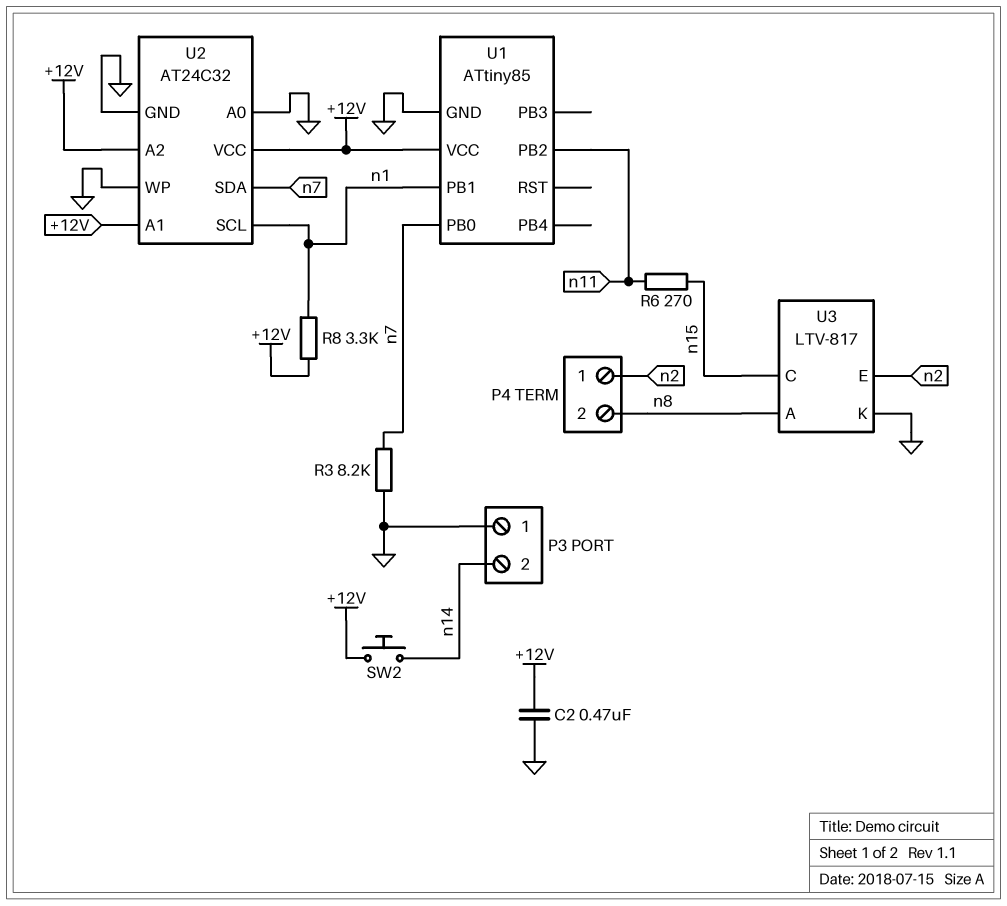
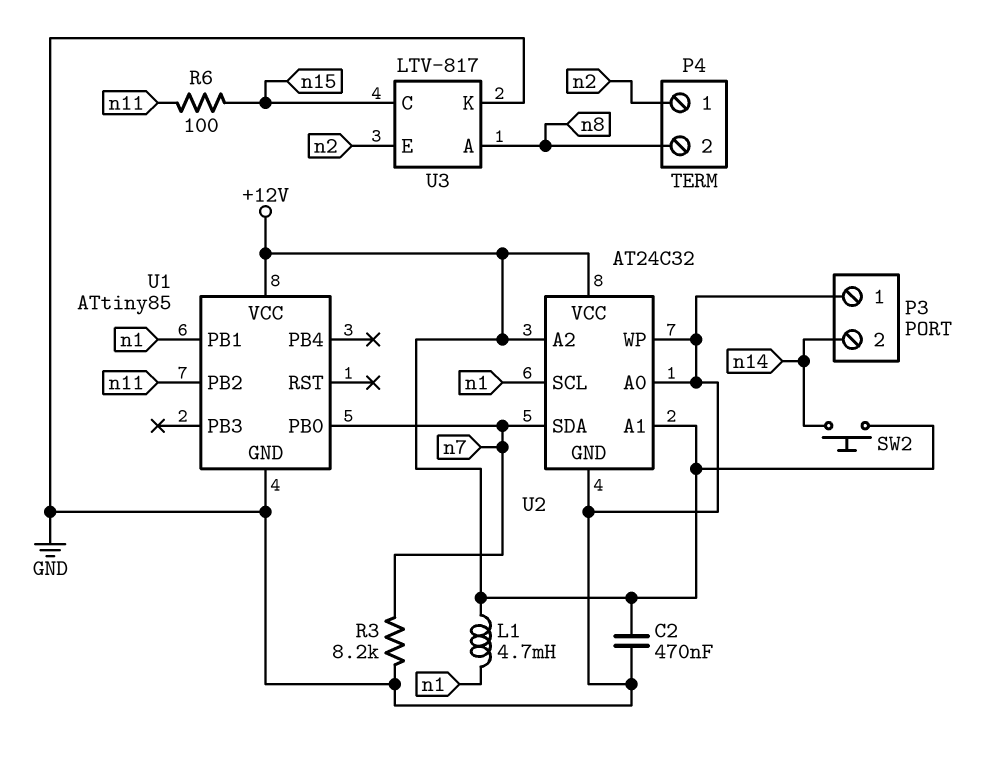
L1: none -> 4.7mH (+12V, n1)
R6: 270 (n11, n15) -> 100 (n11, n15)
R8: 3.3k (+12V, n1) -> none

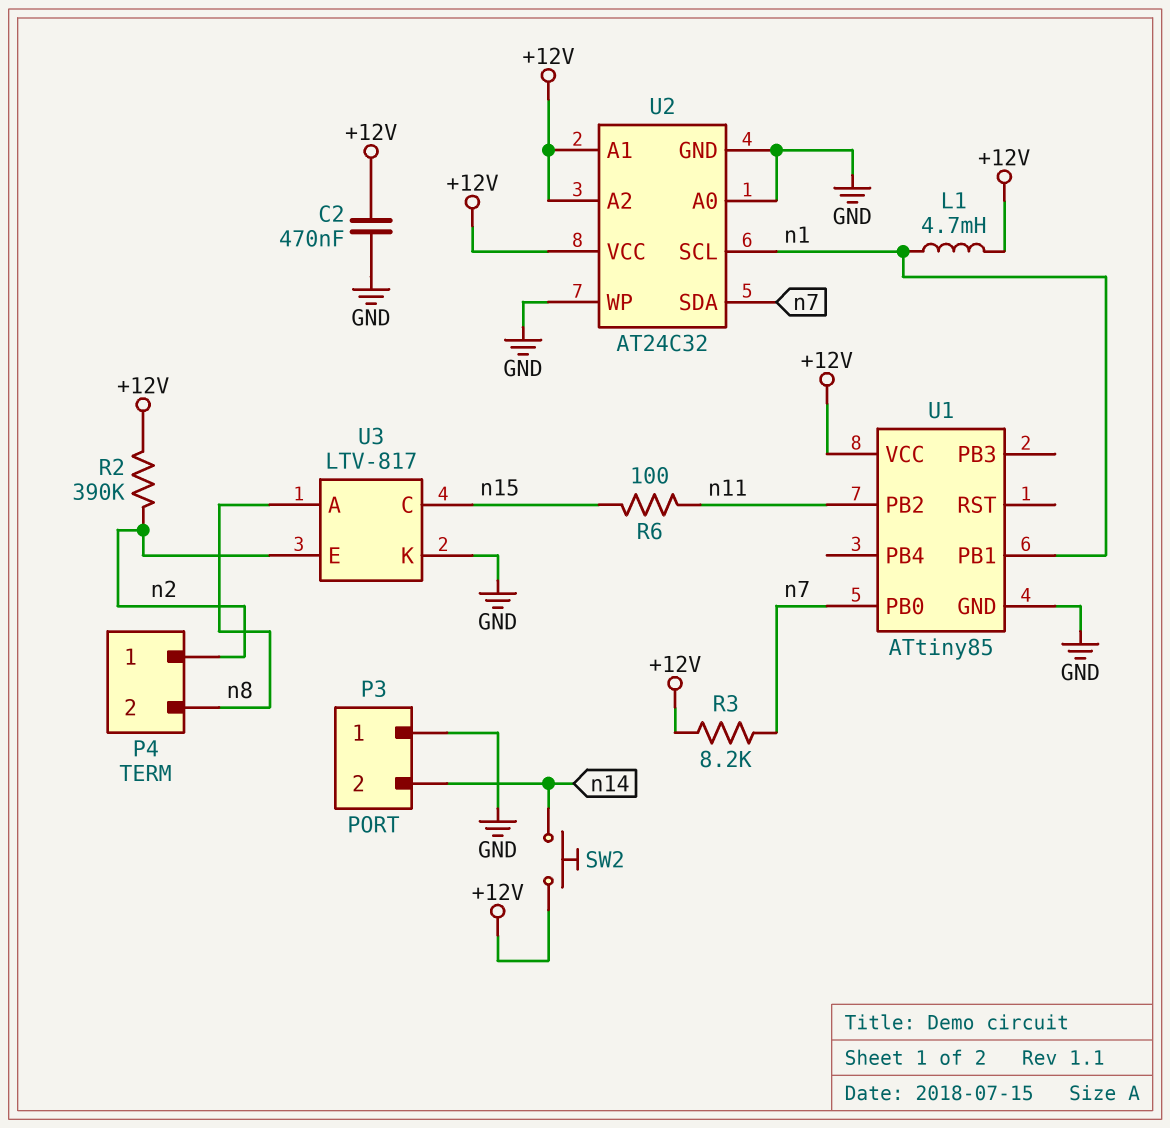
R2: none -> 390k (+12V, n2)
R3: 8.2k (GND, n7) -> 8.2k (+12V, n7)

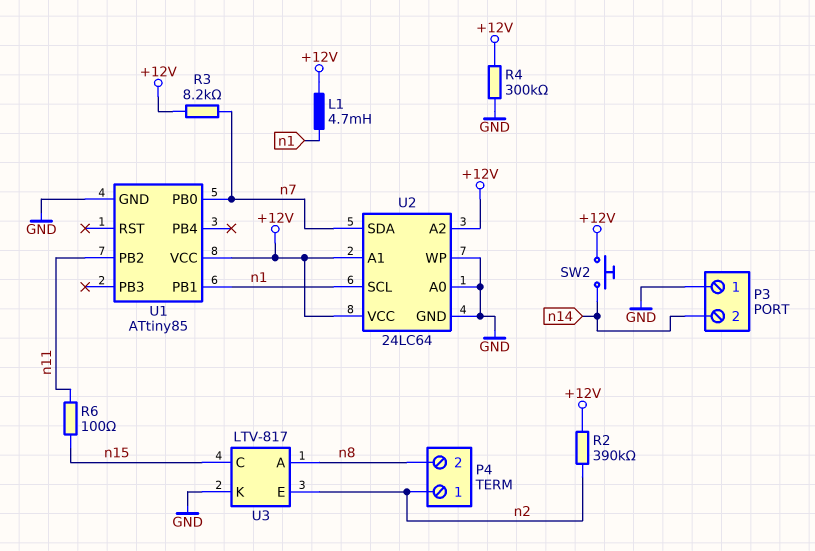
C2: 470nF (+12V, GND) -> none
R4: none -> 300k (+12V, GND)
U2: AT24C32 -> 24LC64

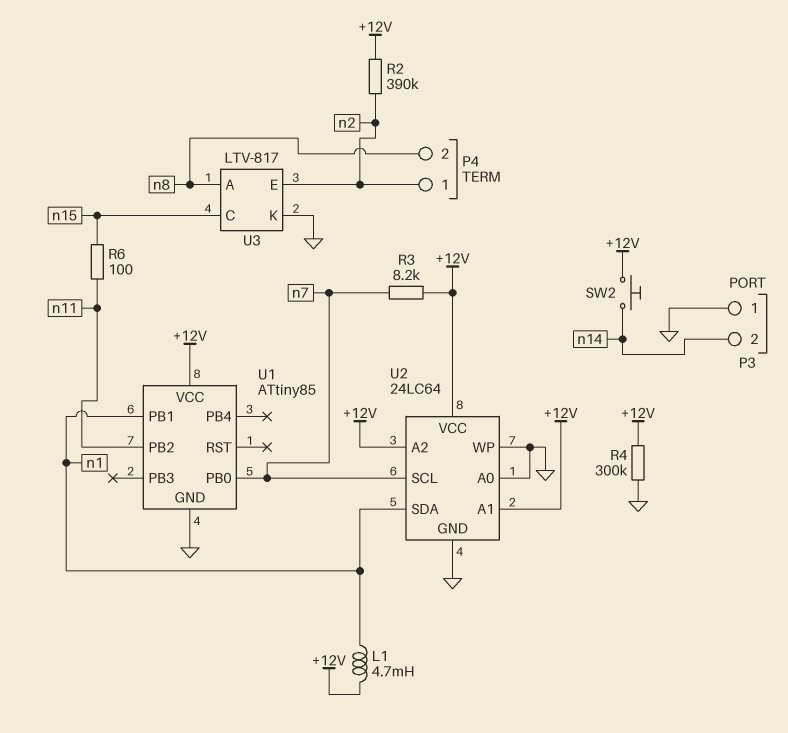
U2 pin SCL: n1 -> n7
U2 pin SDA: n7 -> n1

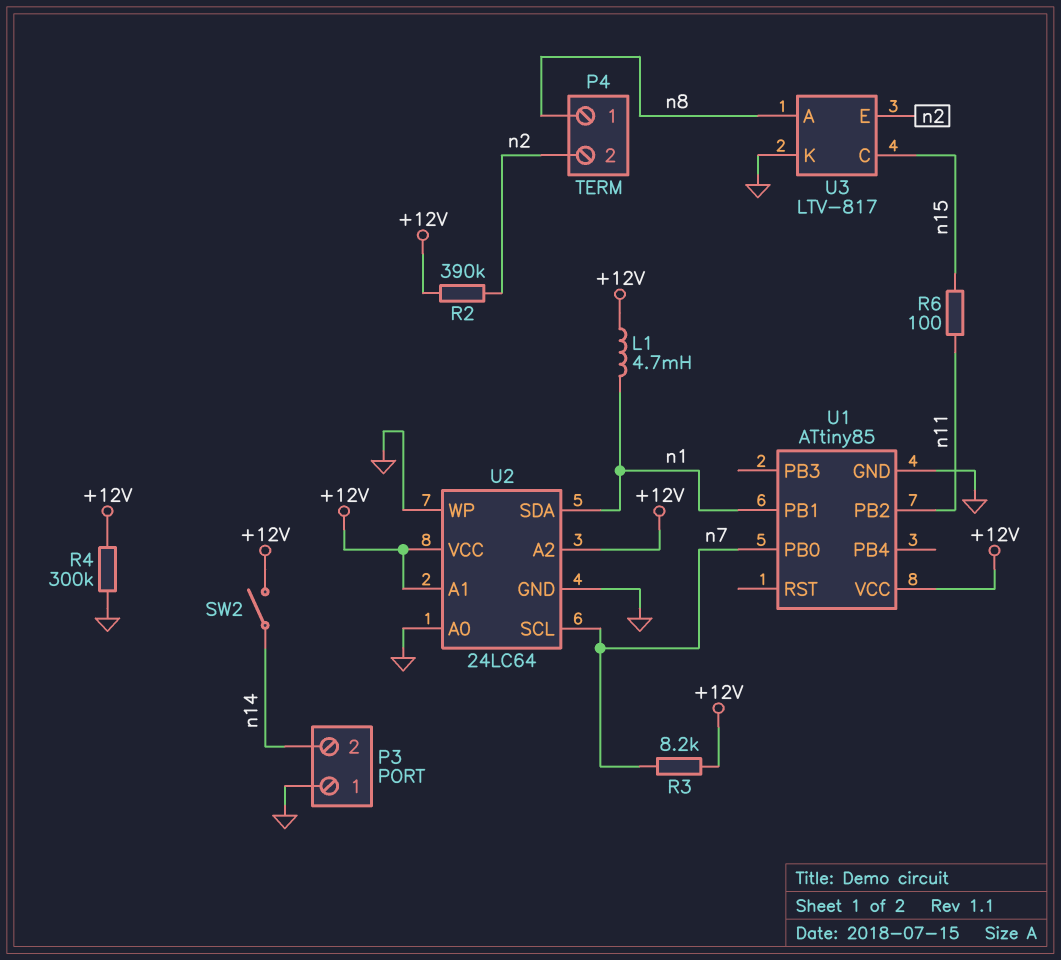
P4 pin 1: n2 -> n8
P4 pin 2: n8 -> n2
SW2: button (+12V, n14) -> switch (+12V, n14)

